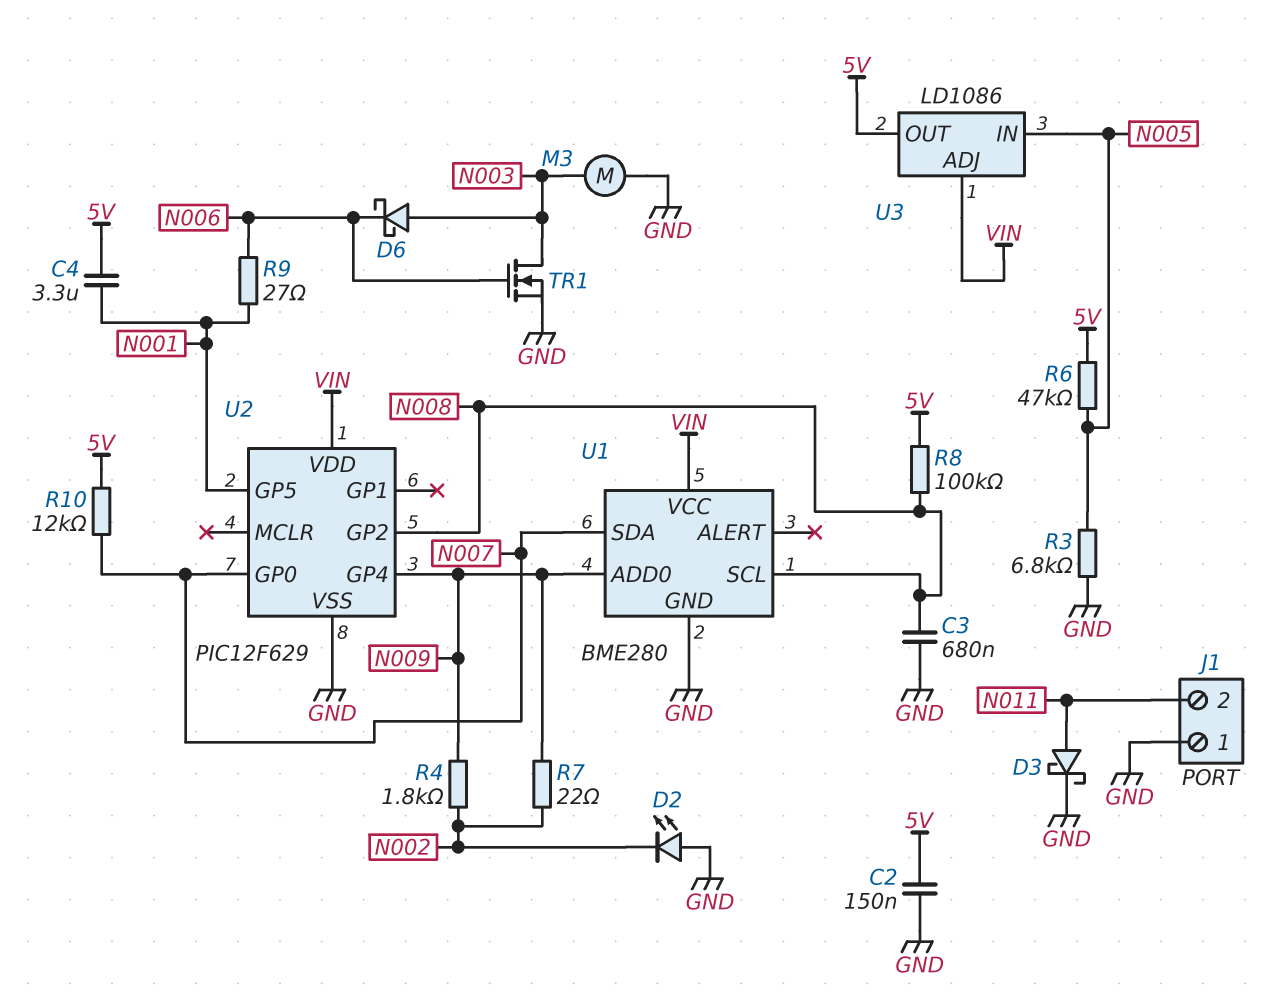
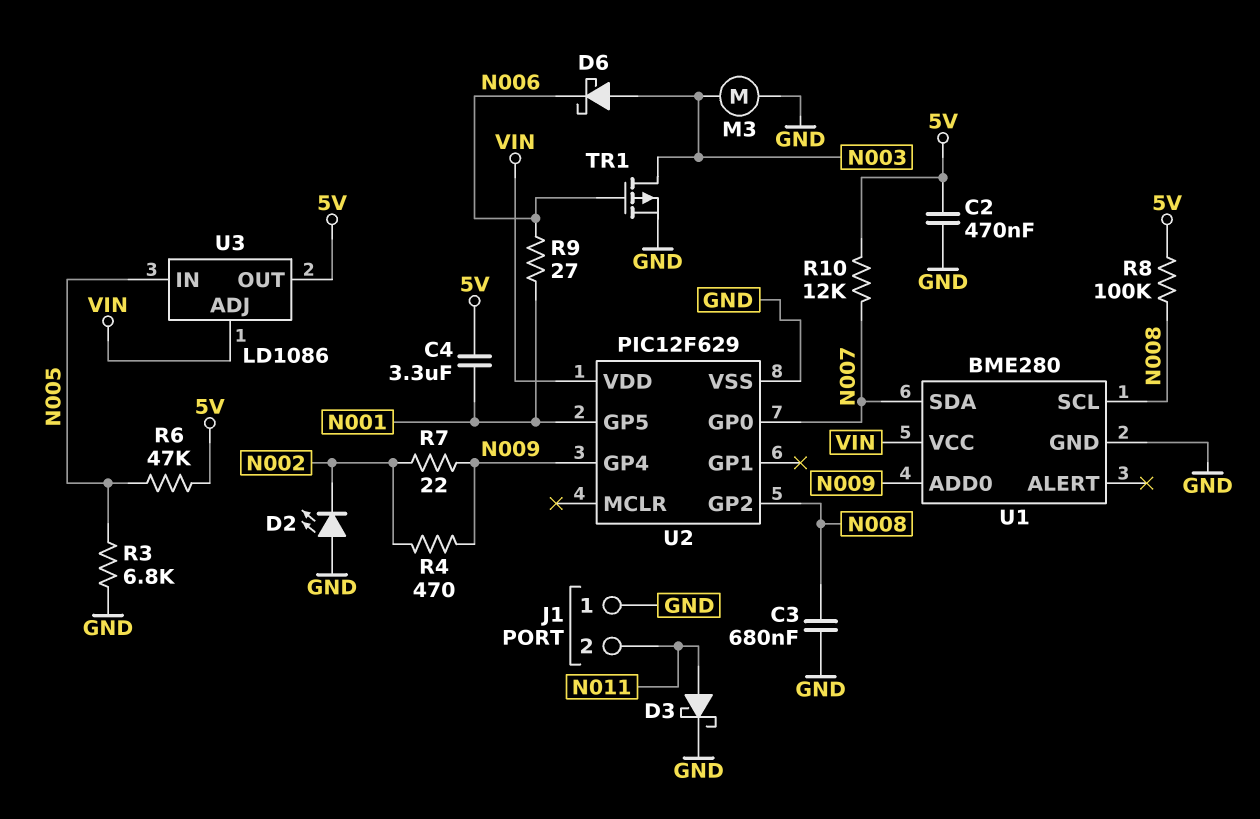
C2: 150nF (5V, GND) -> 470nF (5V, GND)
R4: 1.8k (N002, N009) -> 470 (N002, N009)
TR1: NMOS (G N006, D N003, S GND) -> PMOS (G N006, D N003, S GND)

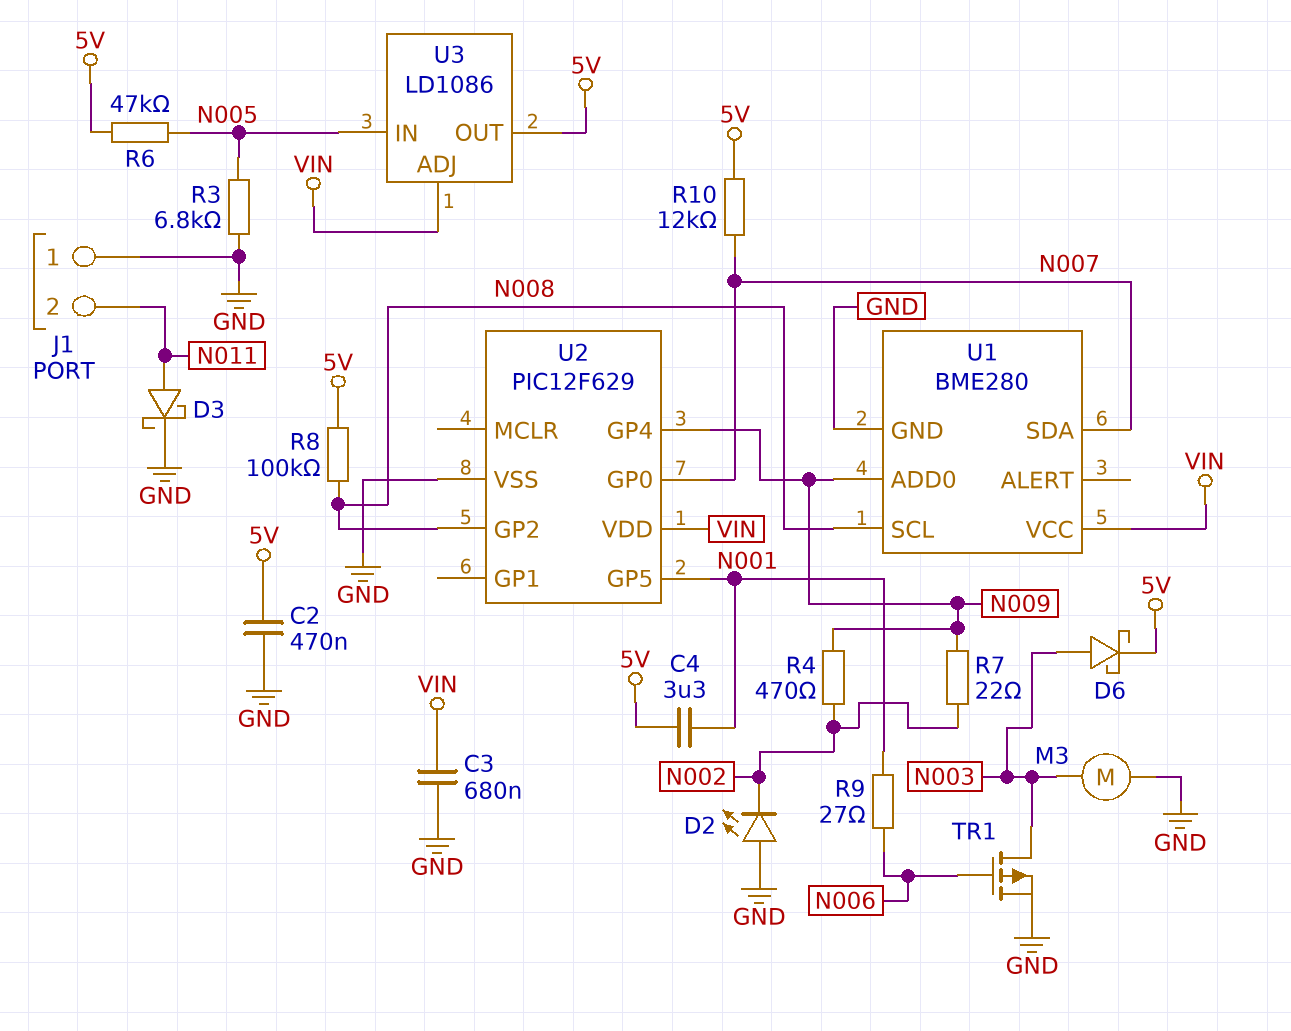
C3: 680nF (GND, N008) -> 680nF (GND, VIN)
D6: schottky (A N003, K N006) -> schottky (A N003, K 5V)

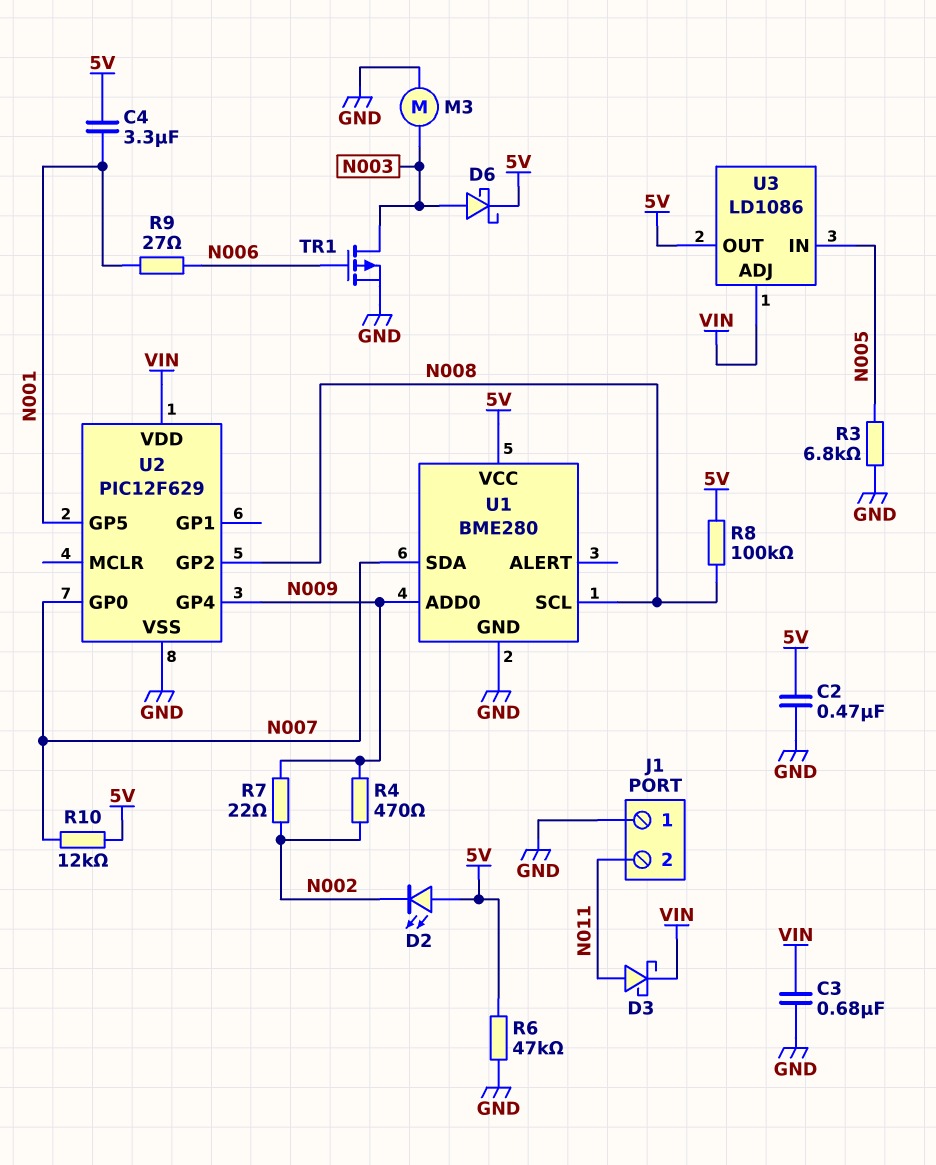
D2: LED (A GND, K N002) -> LED (A 5V, K N002)
D3: schottky (A N011, K GND) -> schottky (A N011, K VIN)
R6: 47k (5V, N005) -> 47k (5V, GND)
U1 pin VCC: VIN -> 5V

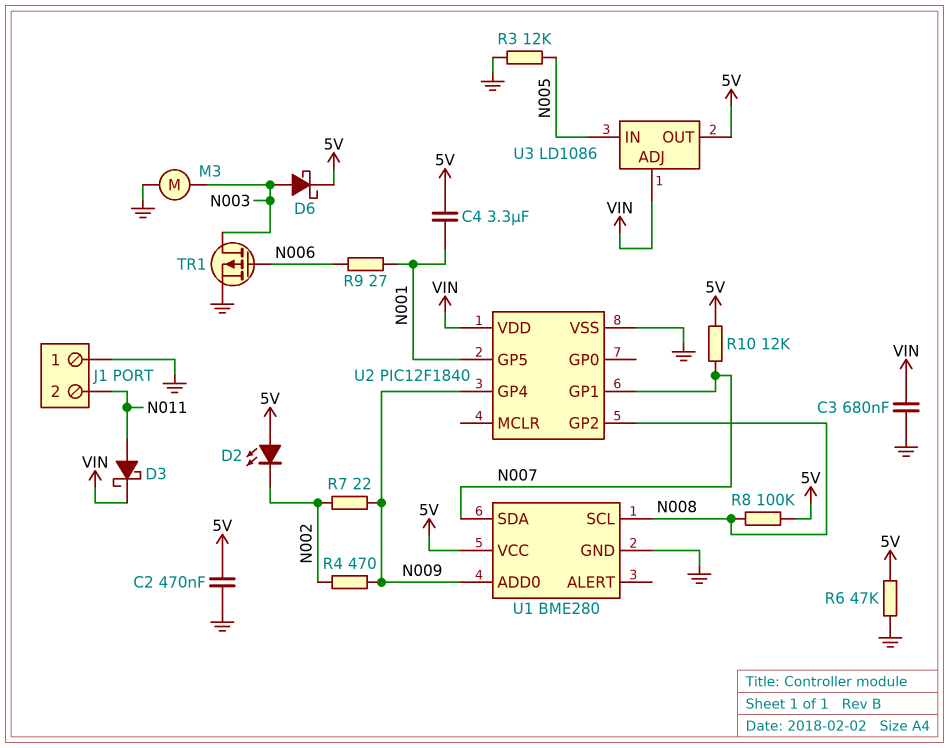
R3: 6.8k (GND, N005) -> 12k (GND, N005)
U2: PIC12F629 -> PIC12F1840
U2 pin GP0: N007 -> none
U2 pin GP1: none -> N007

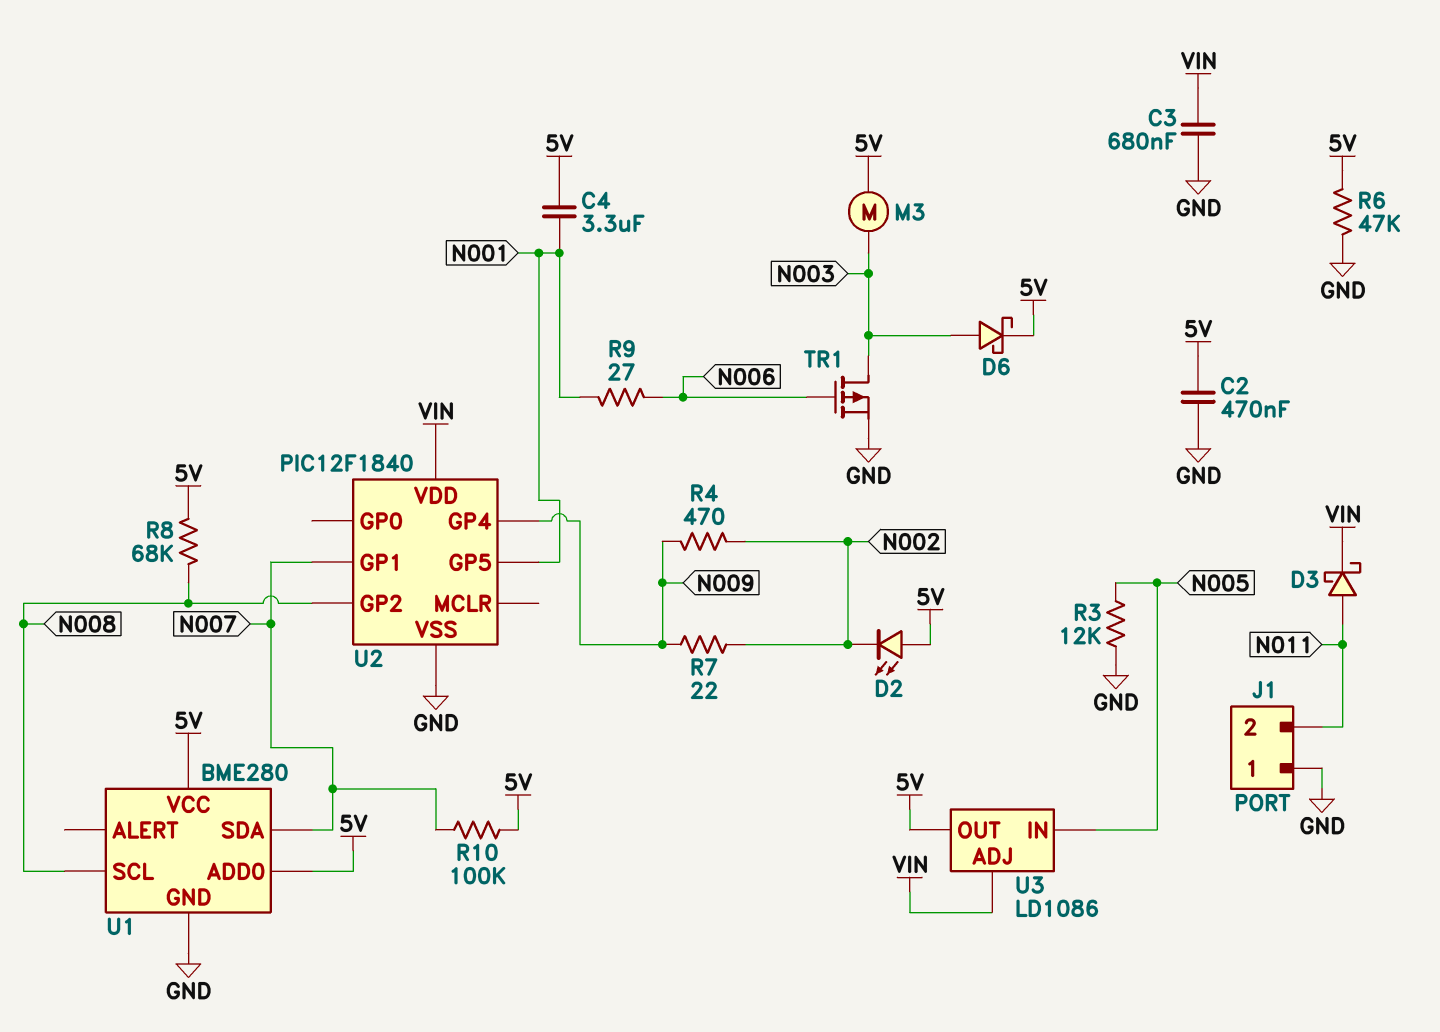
M3: motor (GND, N003) -> motor (5V, N003)
R8: 100k (5V, N008) -> 68k (5V, N008)
R10: 12k (5V, N007) -> 100k (5V, N007)
U1 pin ADD0: N009 -> 5V

